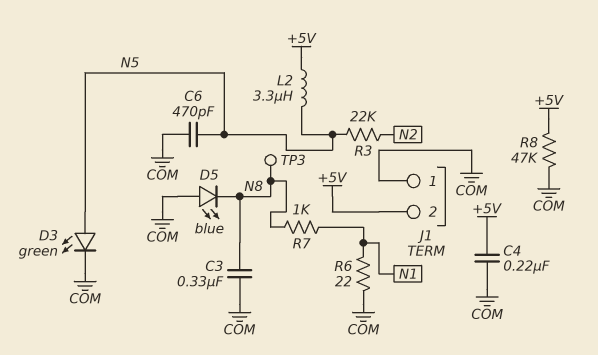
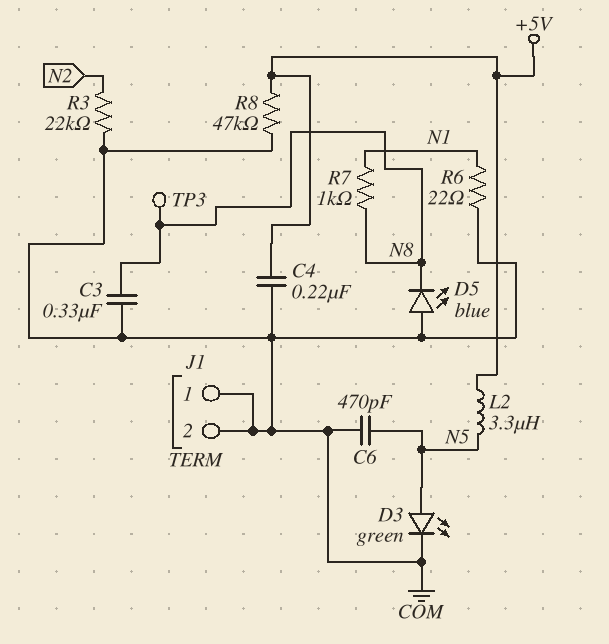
J1 pin 2: +5V -> COM
R3: 22k (N2, N5) -> 22k (COM, N2)

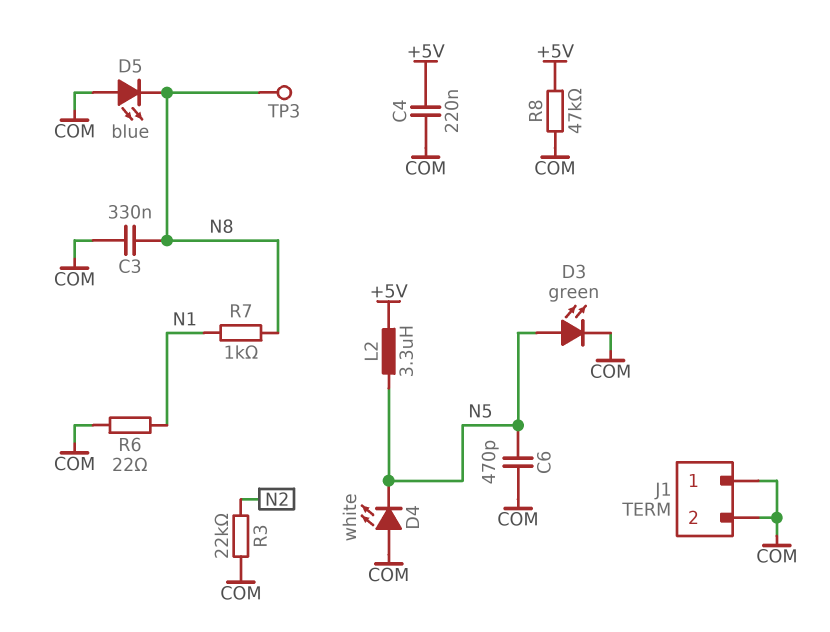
D4: none -> LED white (A COM, K N5)

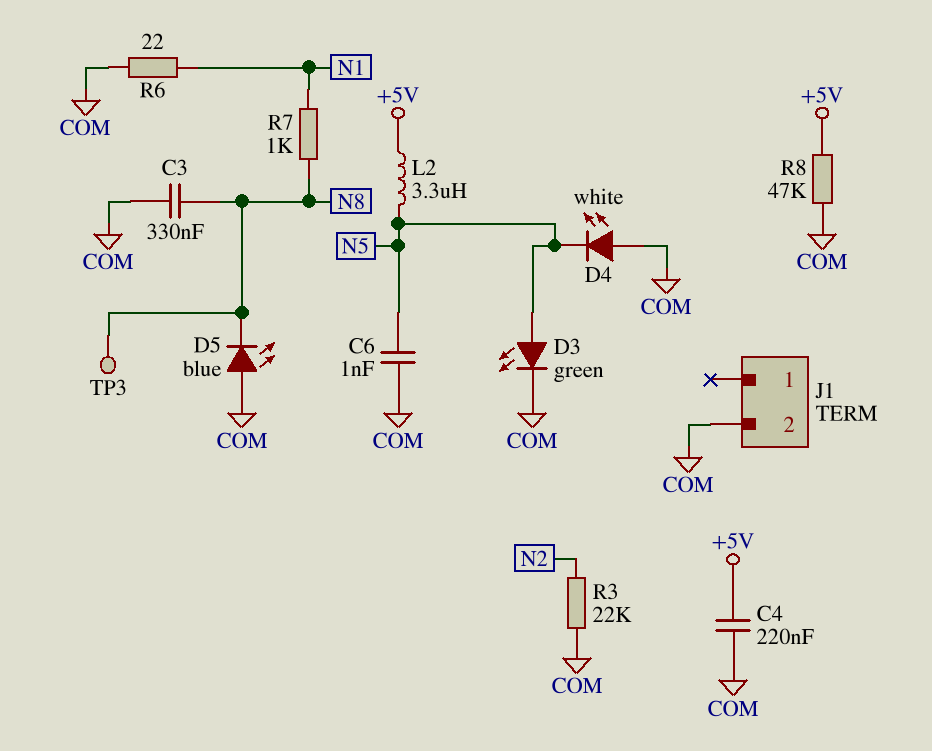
C6: 470pF (COM, N5) -> 1nF (COM, N5)
J1 pin 1: COM -> none

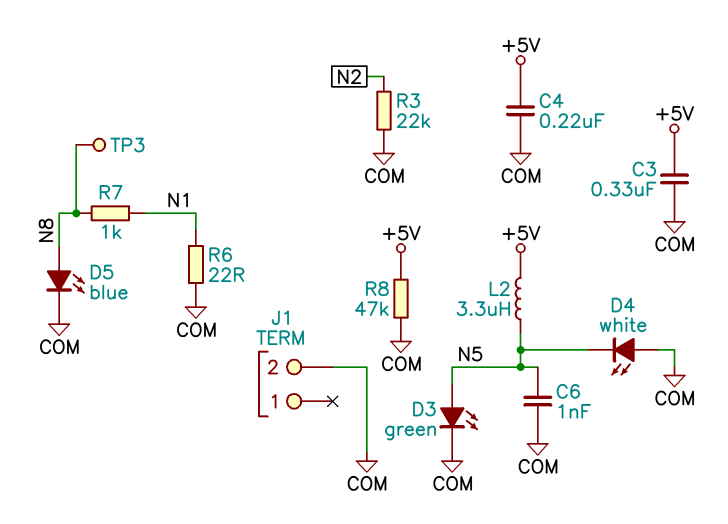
C3: 330nF (COM, N8) -> 330nF (+5V, COM)
D5: LED blue (A COM, K N8) -> LED blue (A N8, K COM)

